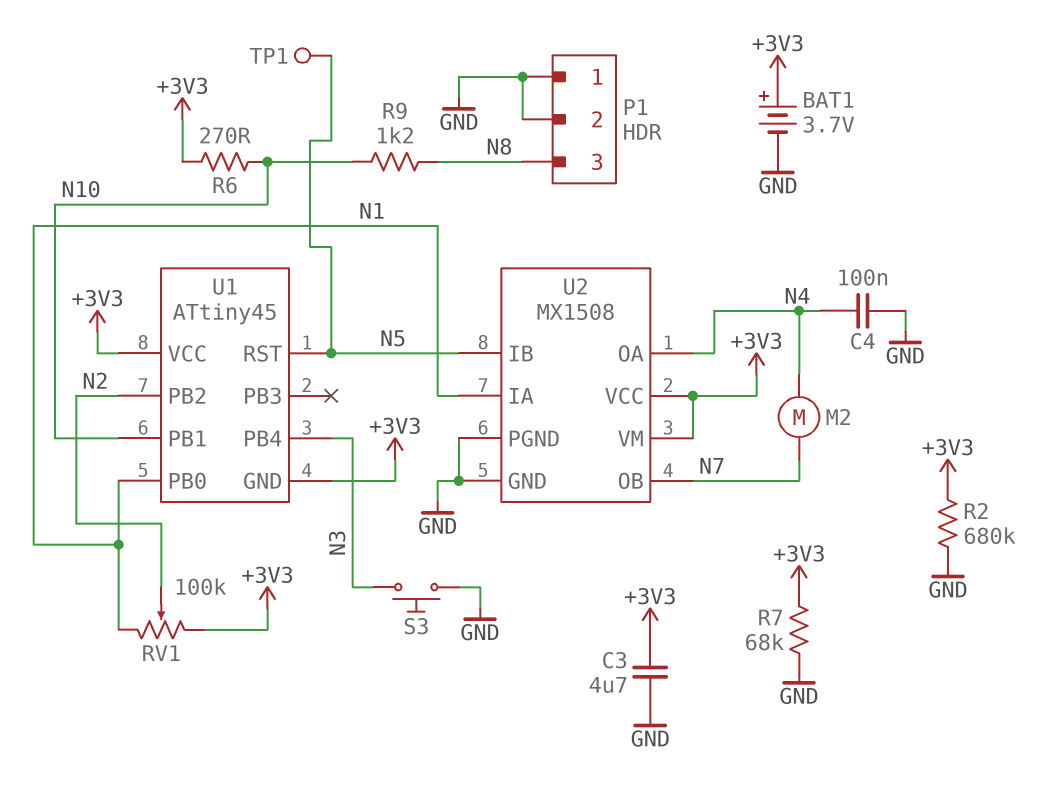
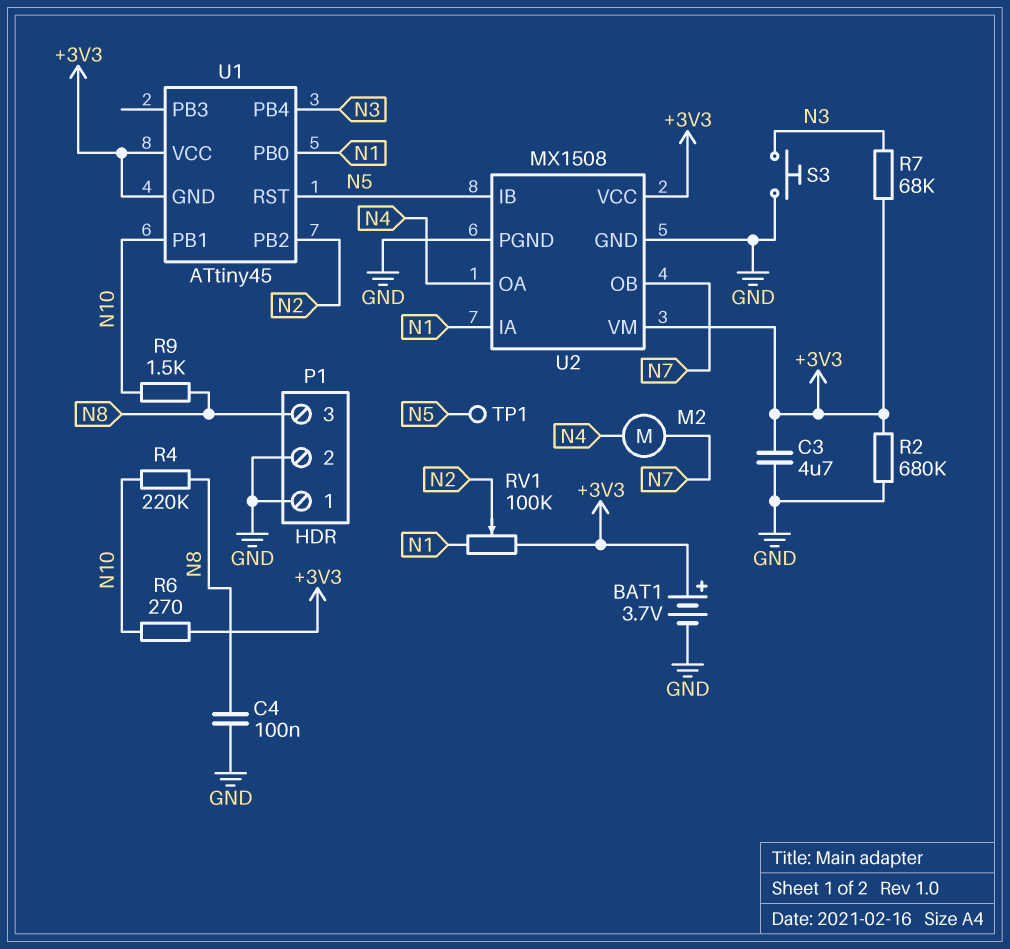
C4: 100nF (GND, N4) -> 100nF (GND, N8)
R4: none -> 220k (N8, N10)
R7: 68k (+3V3, GND) -> 68k (+3V3, N3)
R9: 1.2k (N8, N10) -> 1.5k (N8, N10)

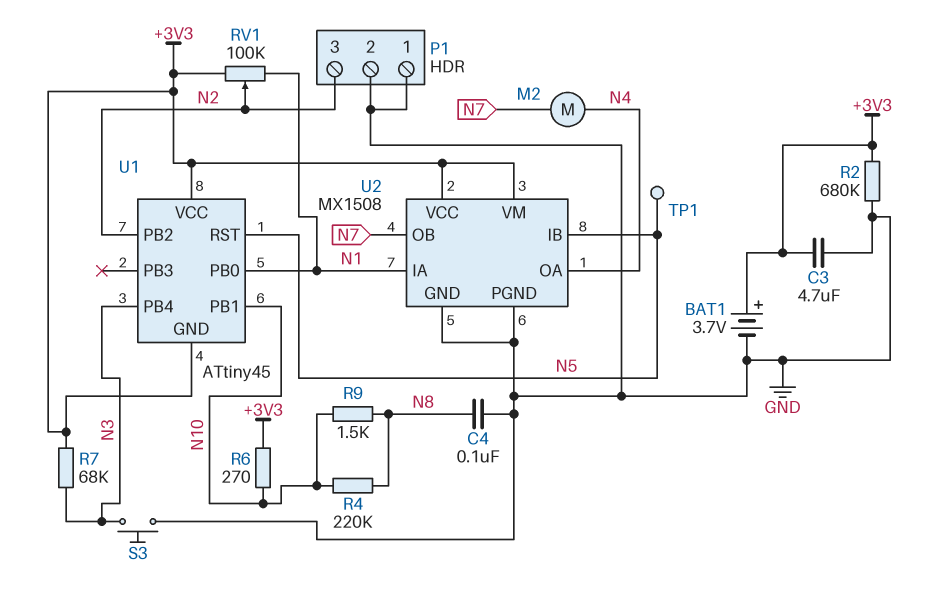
P1 pin 3: N8 -> N2

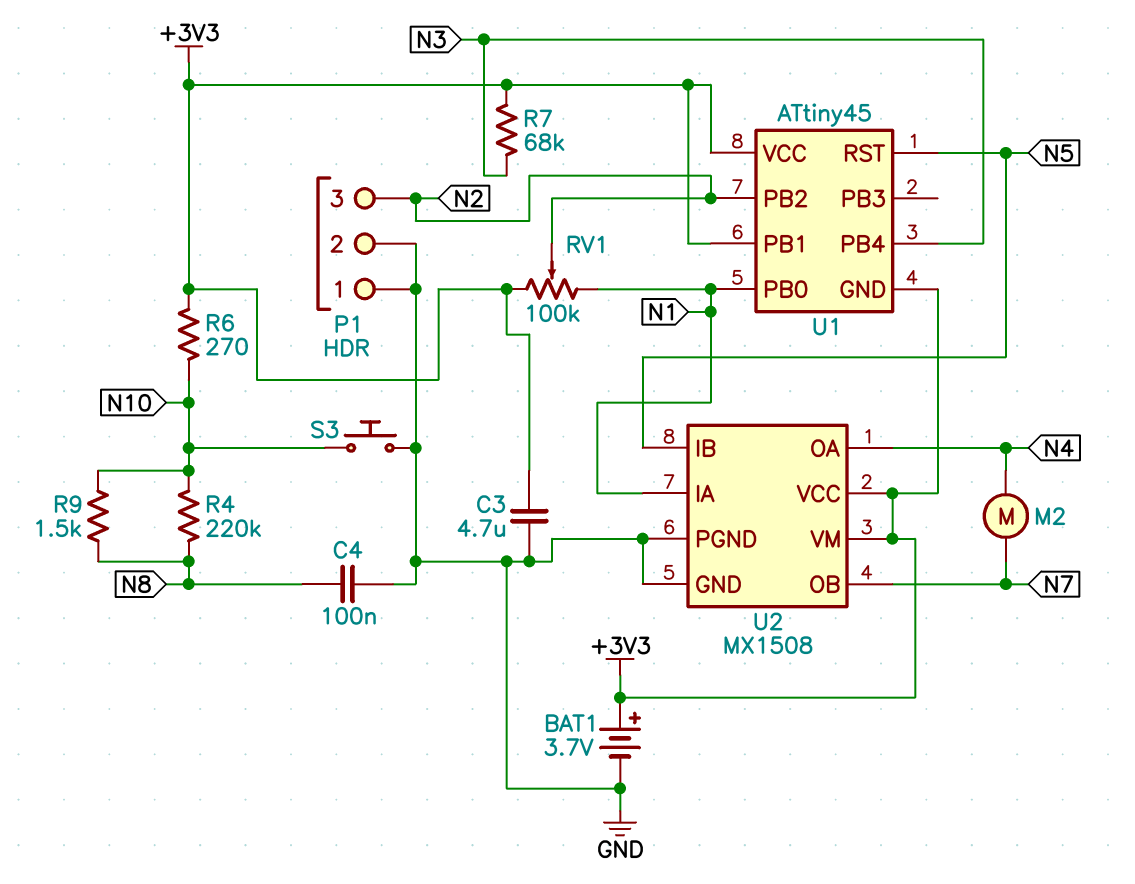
R2: 680k (+3V3, GND) -> none
S3: button (GND, N3) -> button (GND, N10)
TP1: test point (N5) -> none
U1 pin PB1: N10 -> +3V3

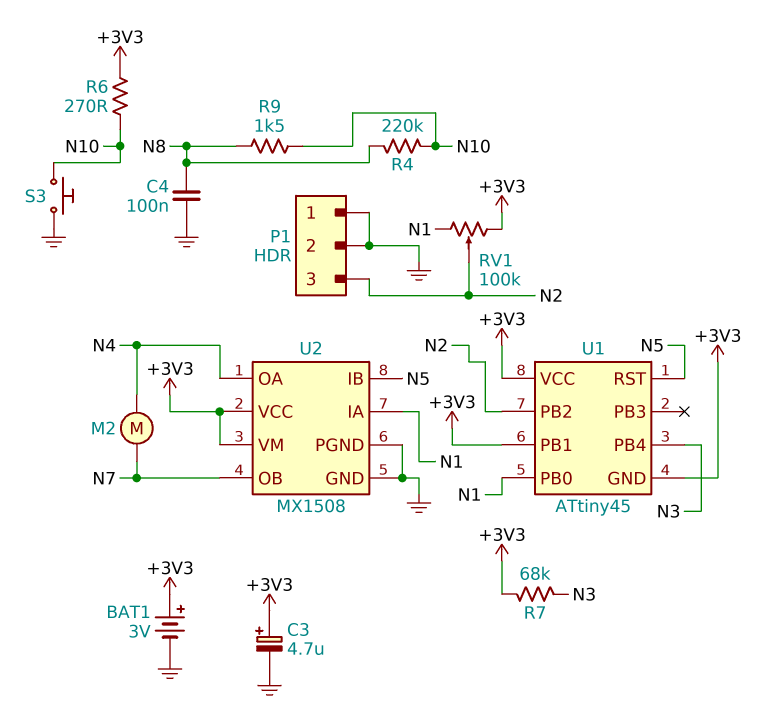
BAT1: 3.7V (plus +3V3, minus GND) -> 3V (plus +3V3, minus GND)
C3: 4.7uF (+3V3, GND) -> 4.7uF (plus +3V3, minus GND)

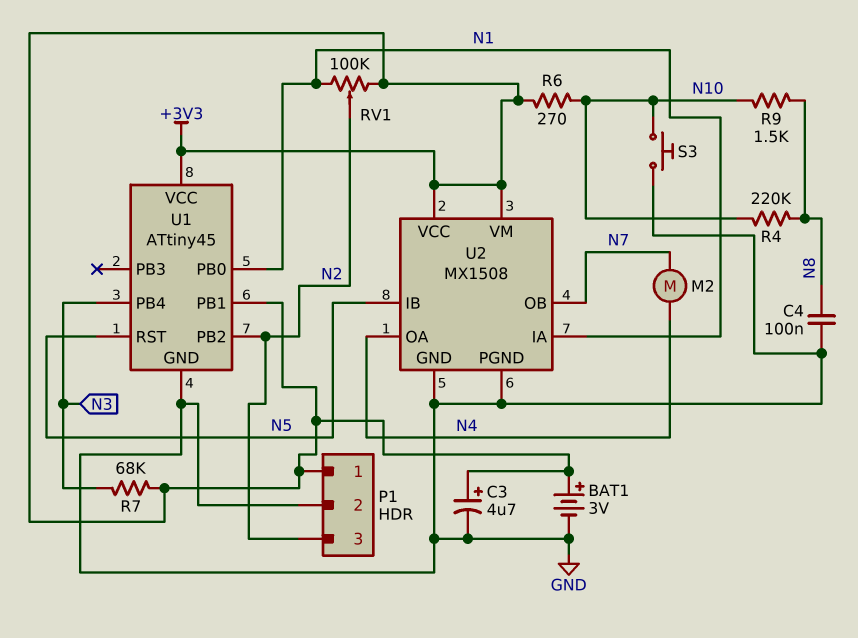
P1 pin 1: GND -> +3V3
U1 pin GND: +3V3 -> GND

